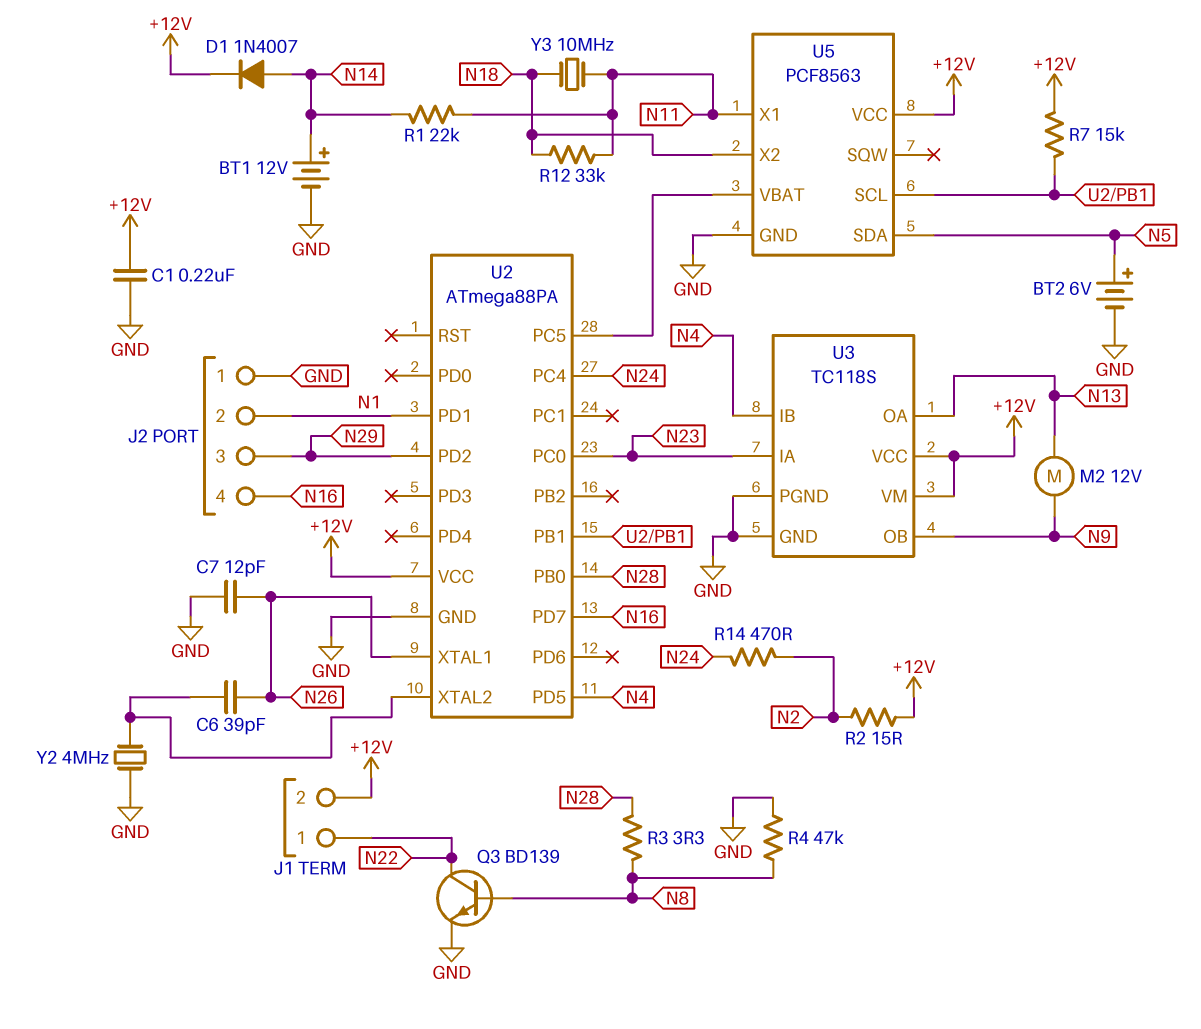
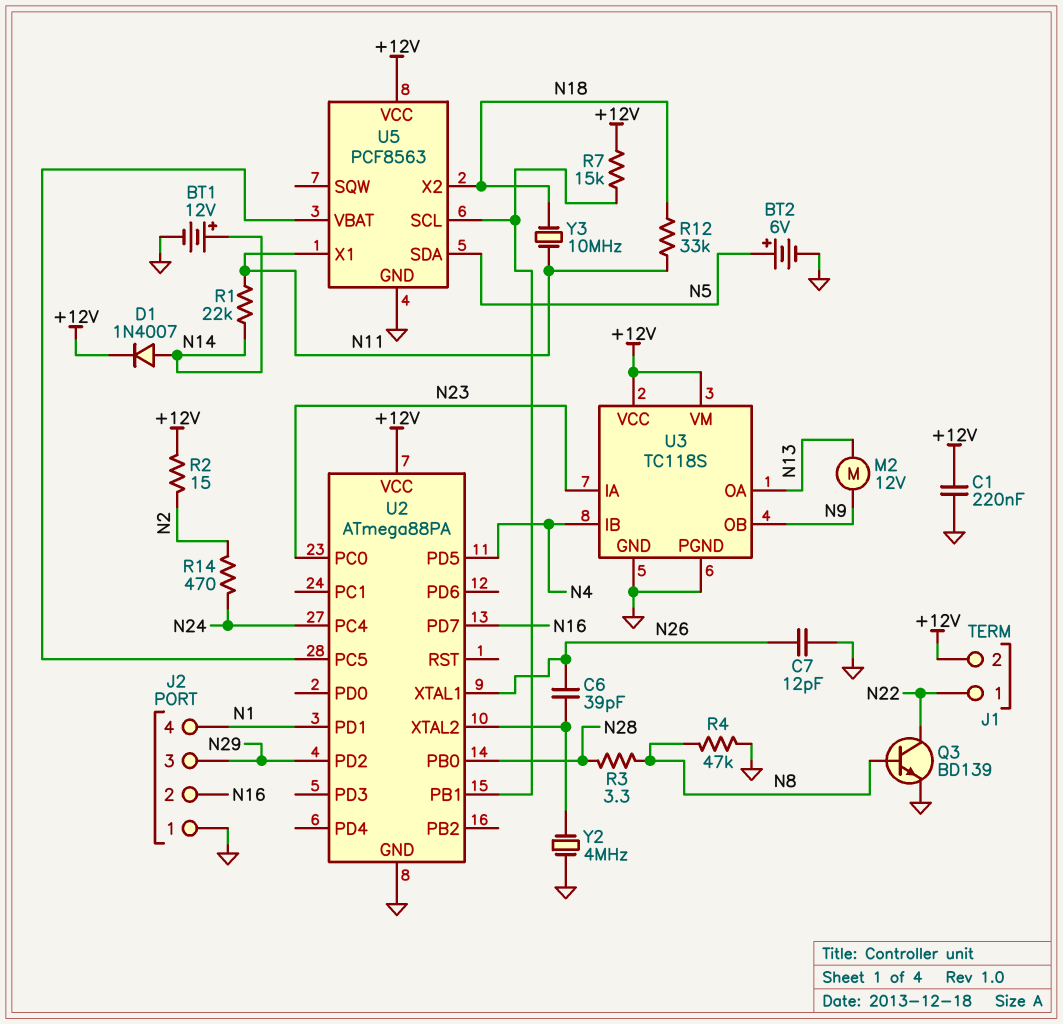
J2 pin 2: N1 -> N16
J2 pin 4: N16 -> N1

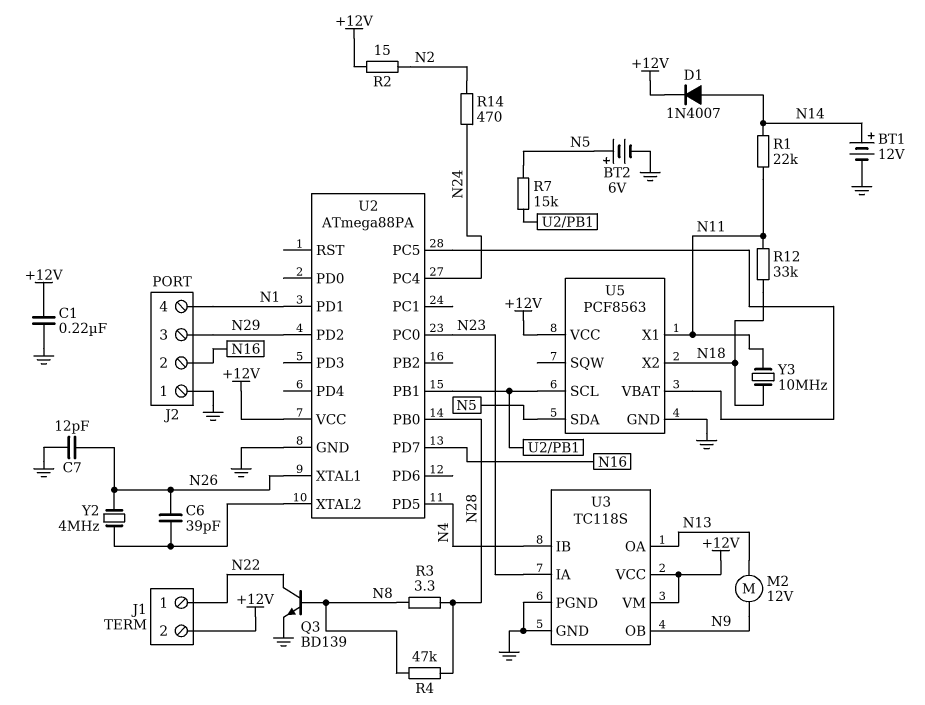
R4: 47k (GND, N8) -> 47k (N8, N28)
R7: 15k (+12V, U2/PB1) -> 15k (N5, U2/PB1)
Y2: 4MHz (GND, U2/XTAL2) -> 4MHz (N26, U2/XTAL2)

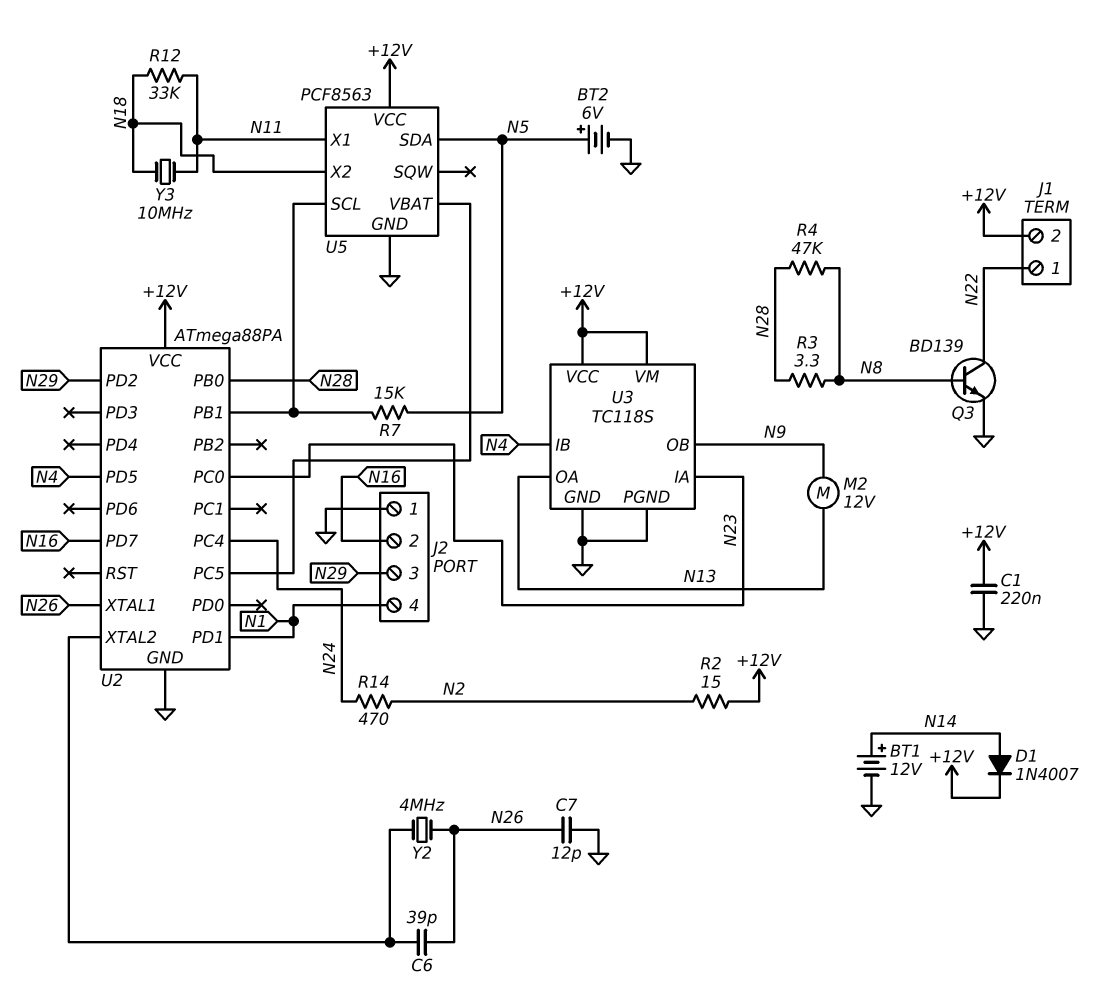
R1: 22k (N11, N14) -> none

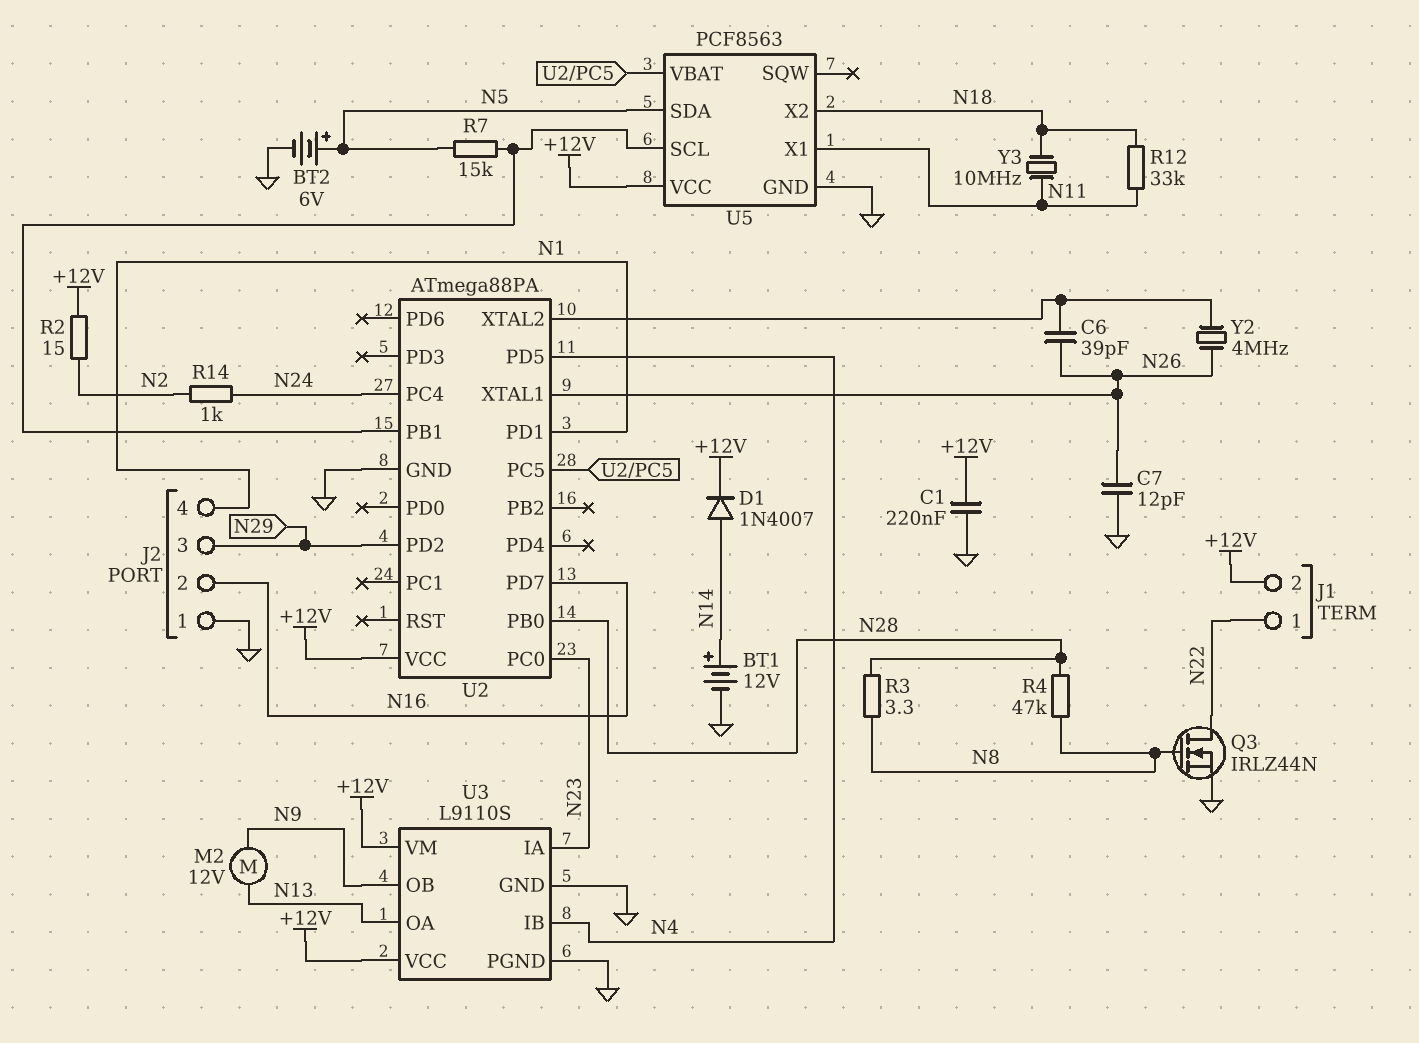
Q3: NPN BD139 (B N8, C N22, E GND) -> NMOS IRLZ44N (G N8, D N22, S GND)
R14: 470 (N2, N24) -> 1k (N2, N24)
U3: TC118S -> L9110S

